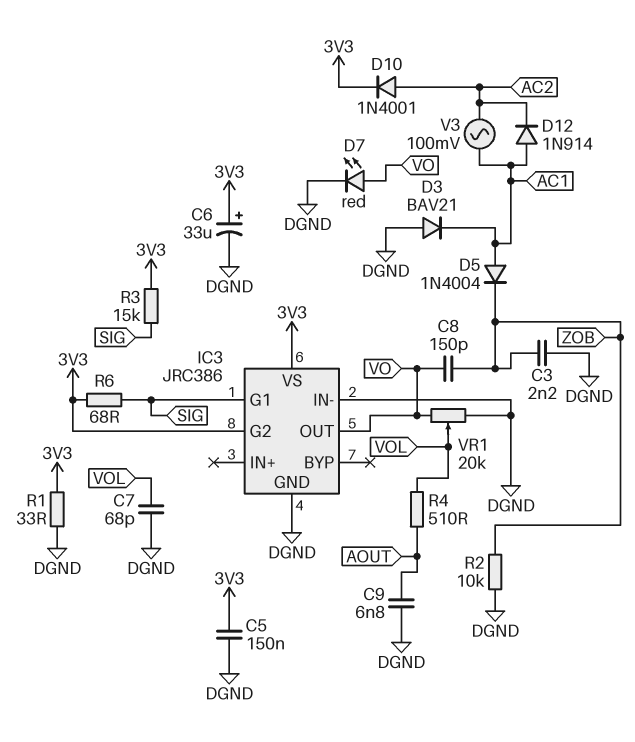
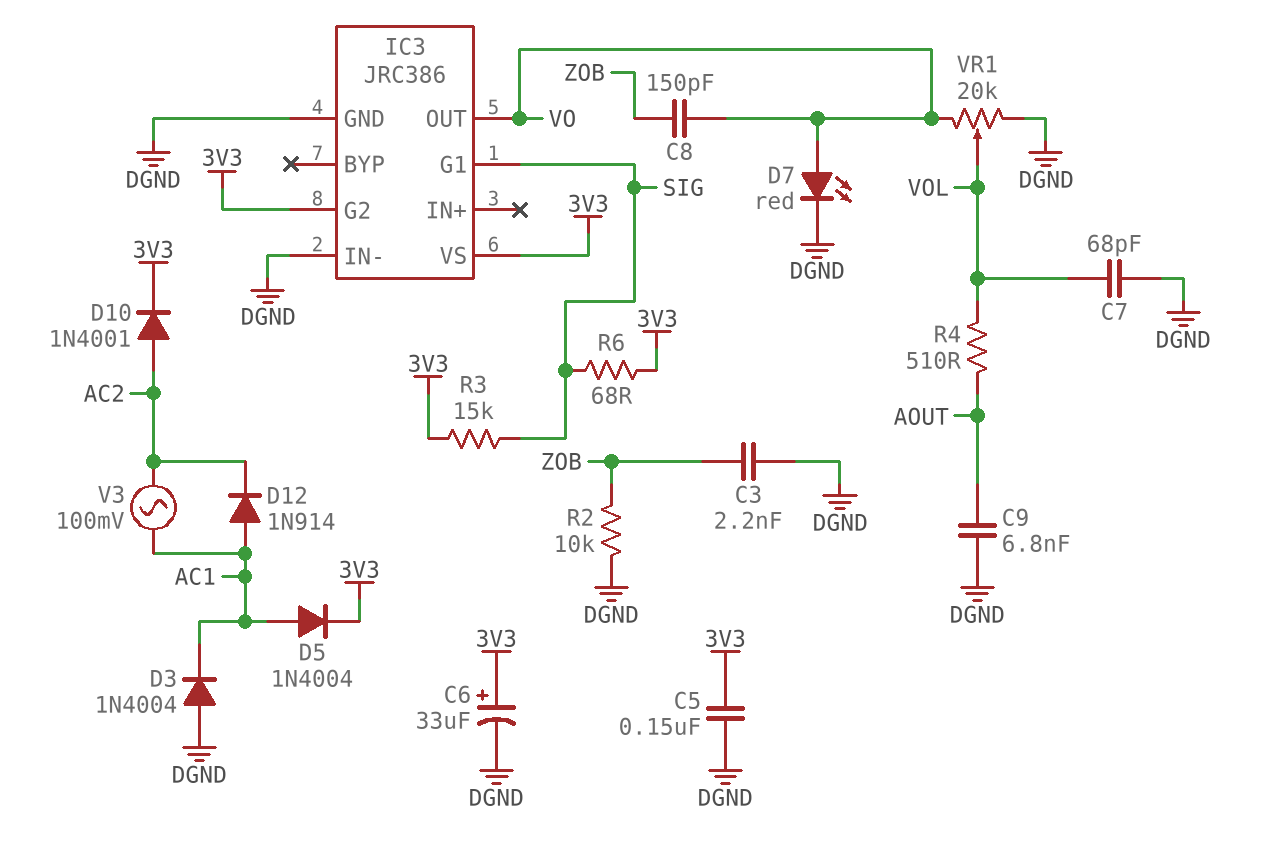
D3: diode BAV21 (A DGND, K AC1) -> diode 1N4004 (A DGND, K AC1)
D5: diode 1N4004 (A AC1, K ZOB) -> diode 1N4004 (A AC1, K 3V3)
R1: 33 (3V3, DGND) -> none

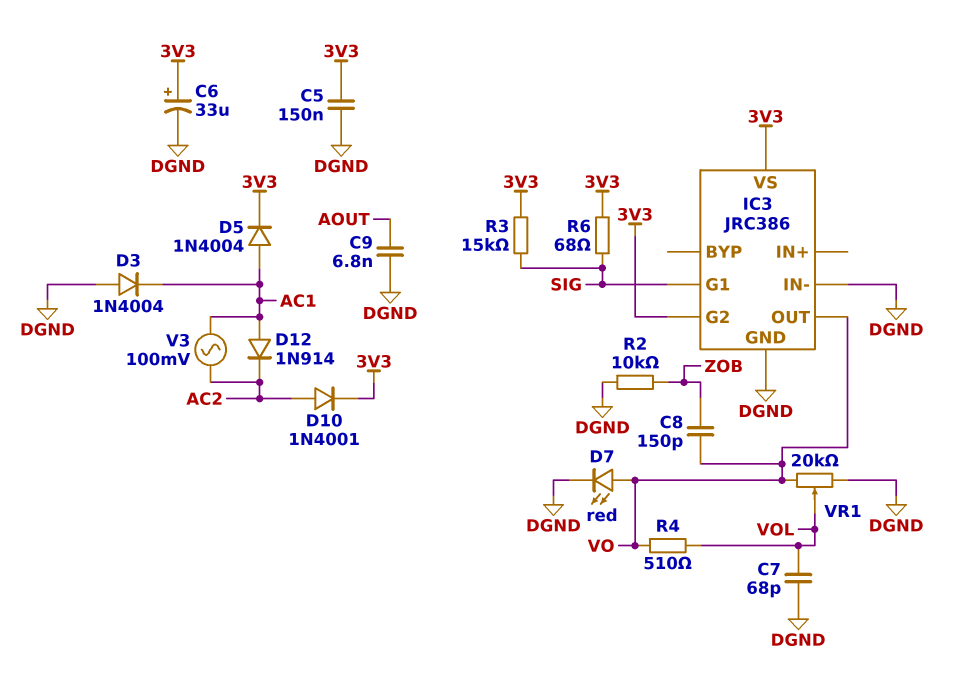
C3: 2.2nF (DGND, ZOB) -> none
R4: 510 (AOUT, VOL) -> 510 (VO, VOL)

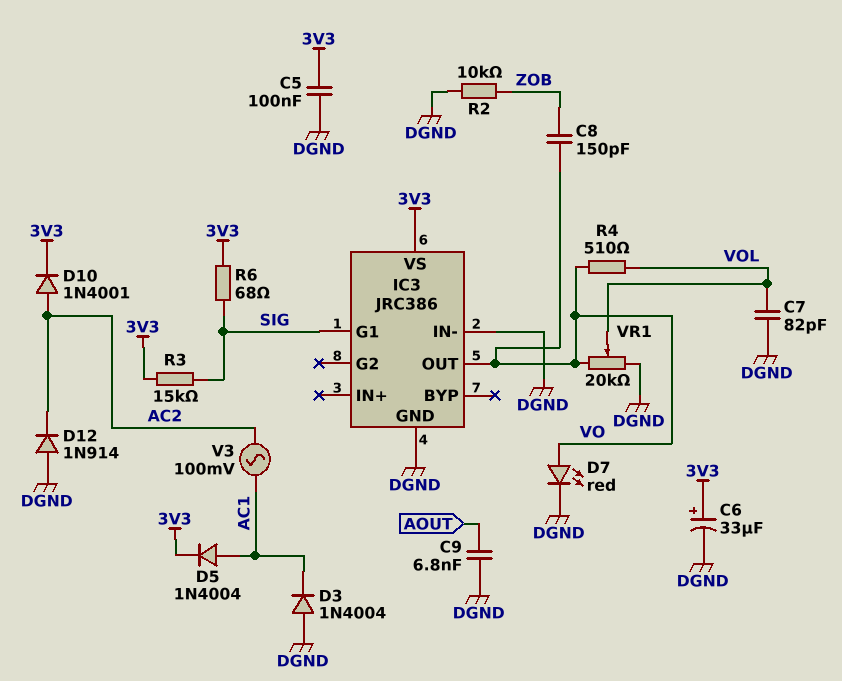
C5: 150nF (3V3, DGND) -> 100nF (3V3, DGND)
C7: 68pF (DGND, VOL) -> 82pF (DGND, VOL)
D12: diode 1N914 (A AC1, K AC2) -> diode 1N914 (A DGND, K AC2)
IC3 pin G2: 3V3 -> none

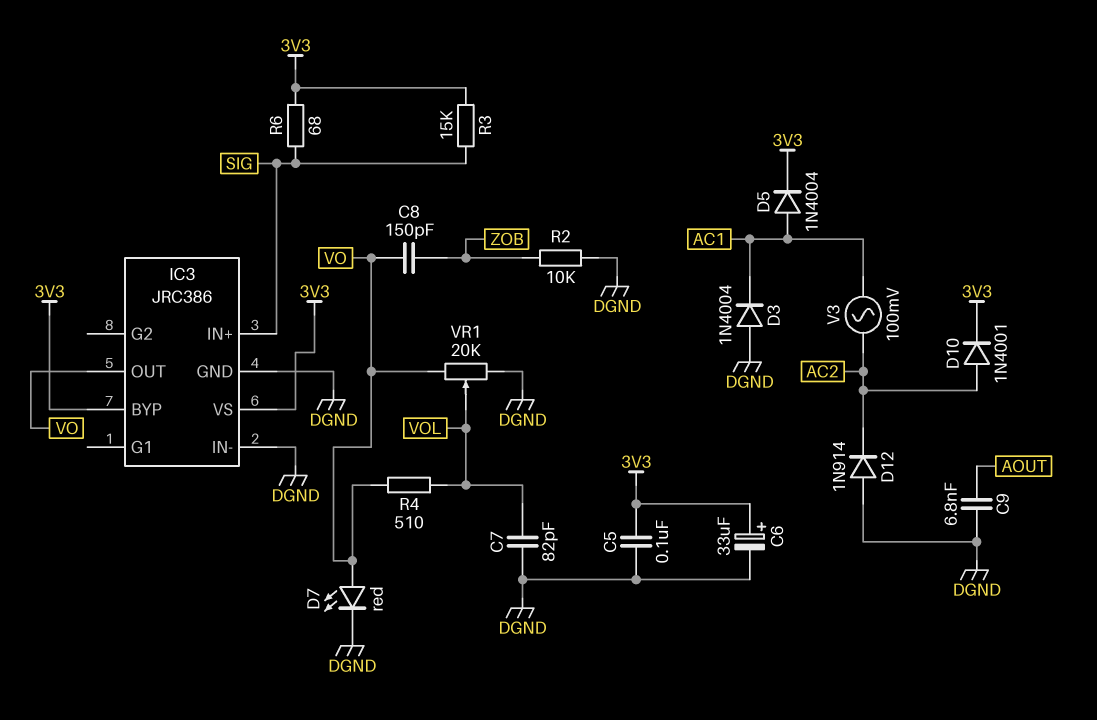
IC3 pin BYP: none -> 3V3
IC3 pin G1: SIG -> none
IC3 pin IN+: none -> SIG

